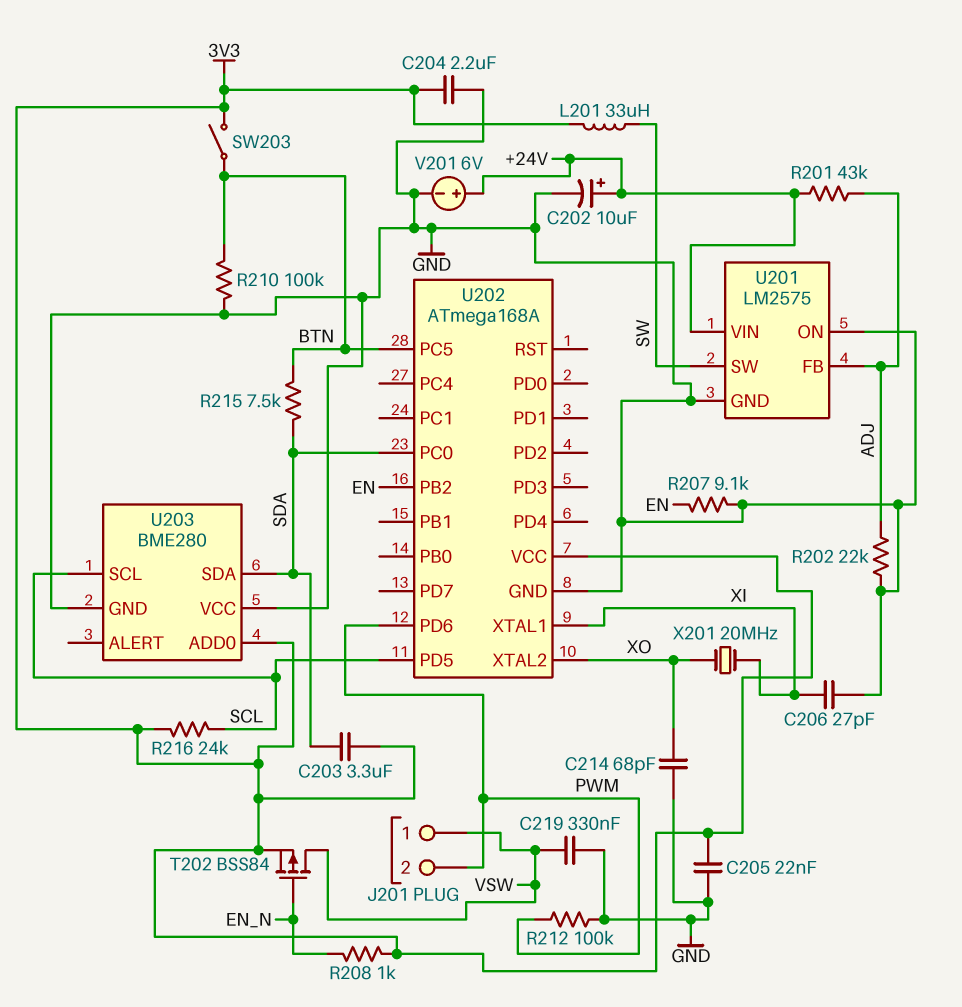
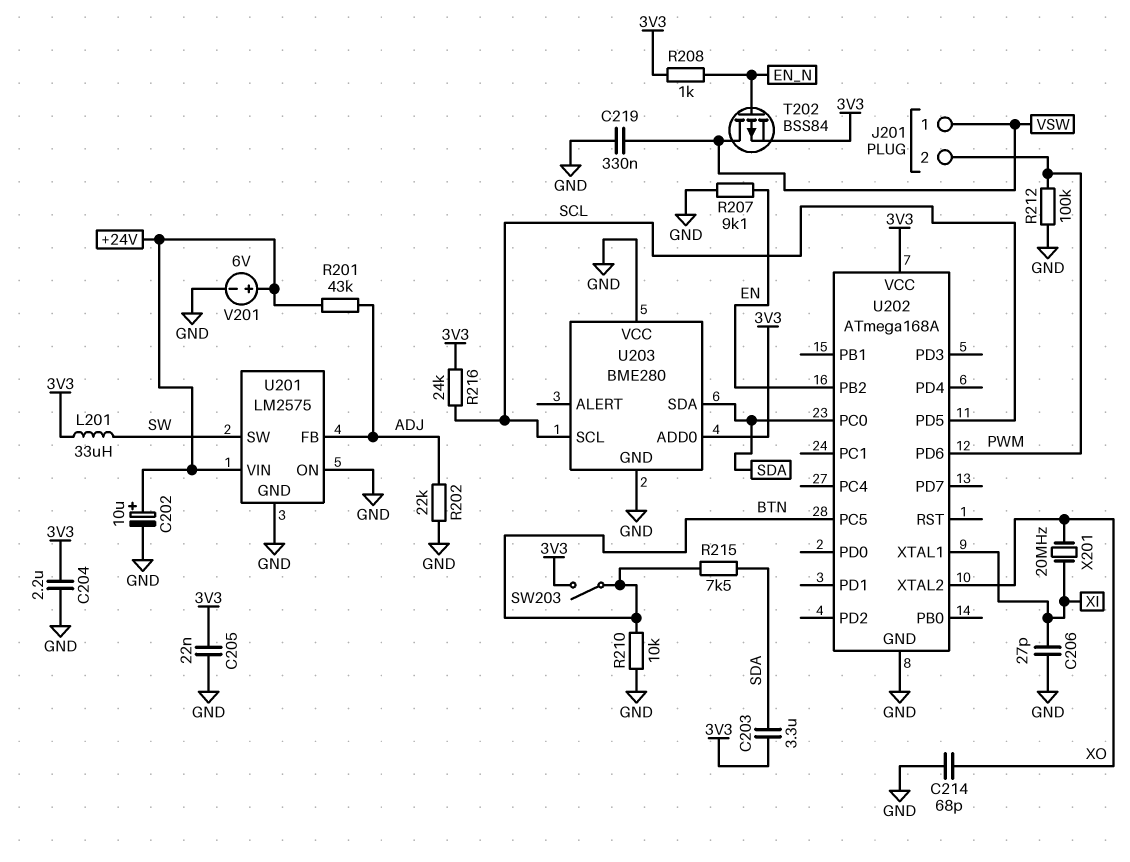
R210: 100k (BTN, GND) -> 10k (BTN, GND)

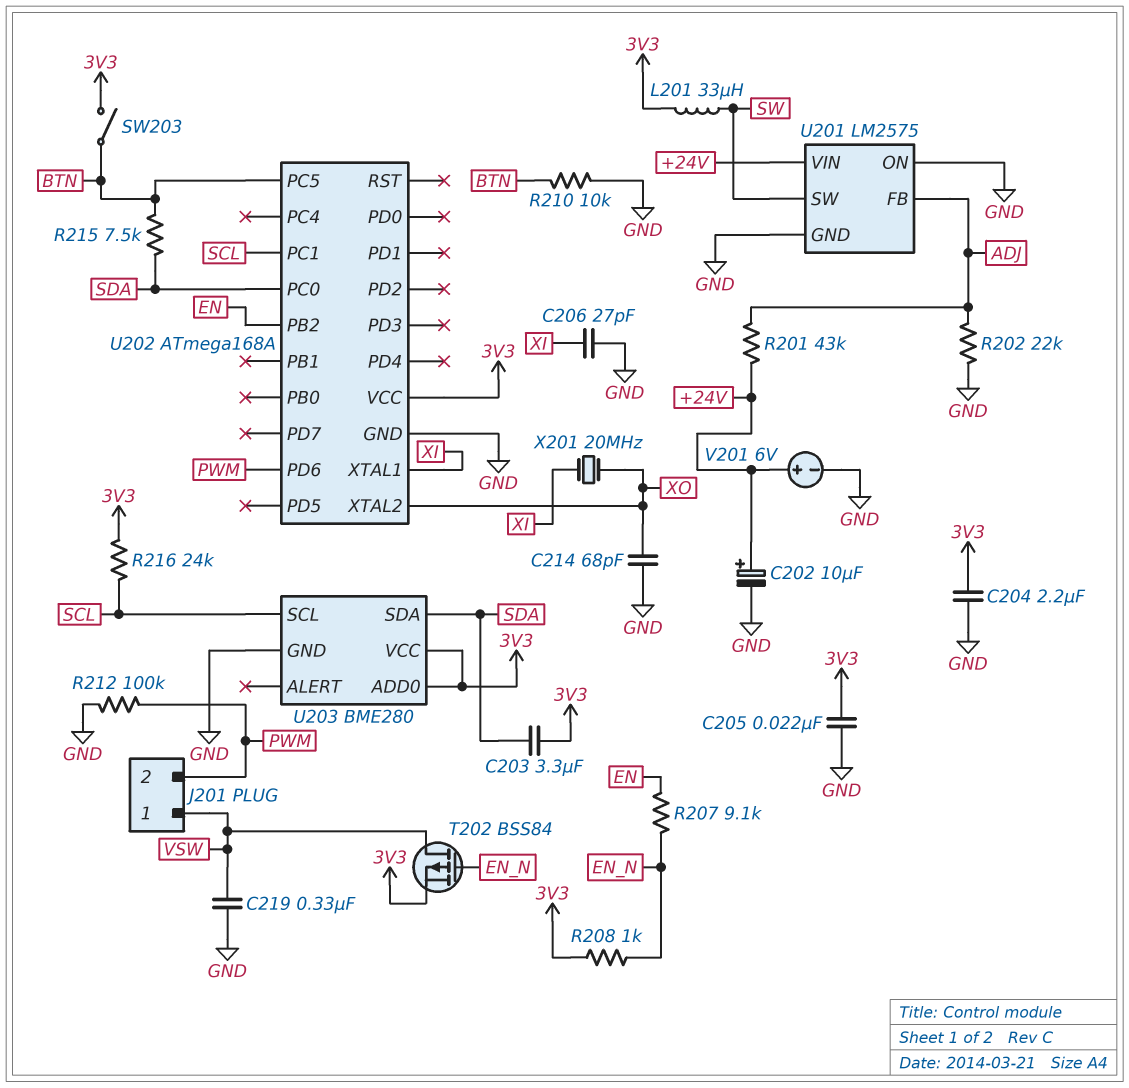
R207: 9.1k (EN, GND) -> 9.1k (EN, EN_N)
U202 pin PC1: none -> SCL
U202 pin PD5: SCL -> none
U203 pin VCC: GND -> 3V3

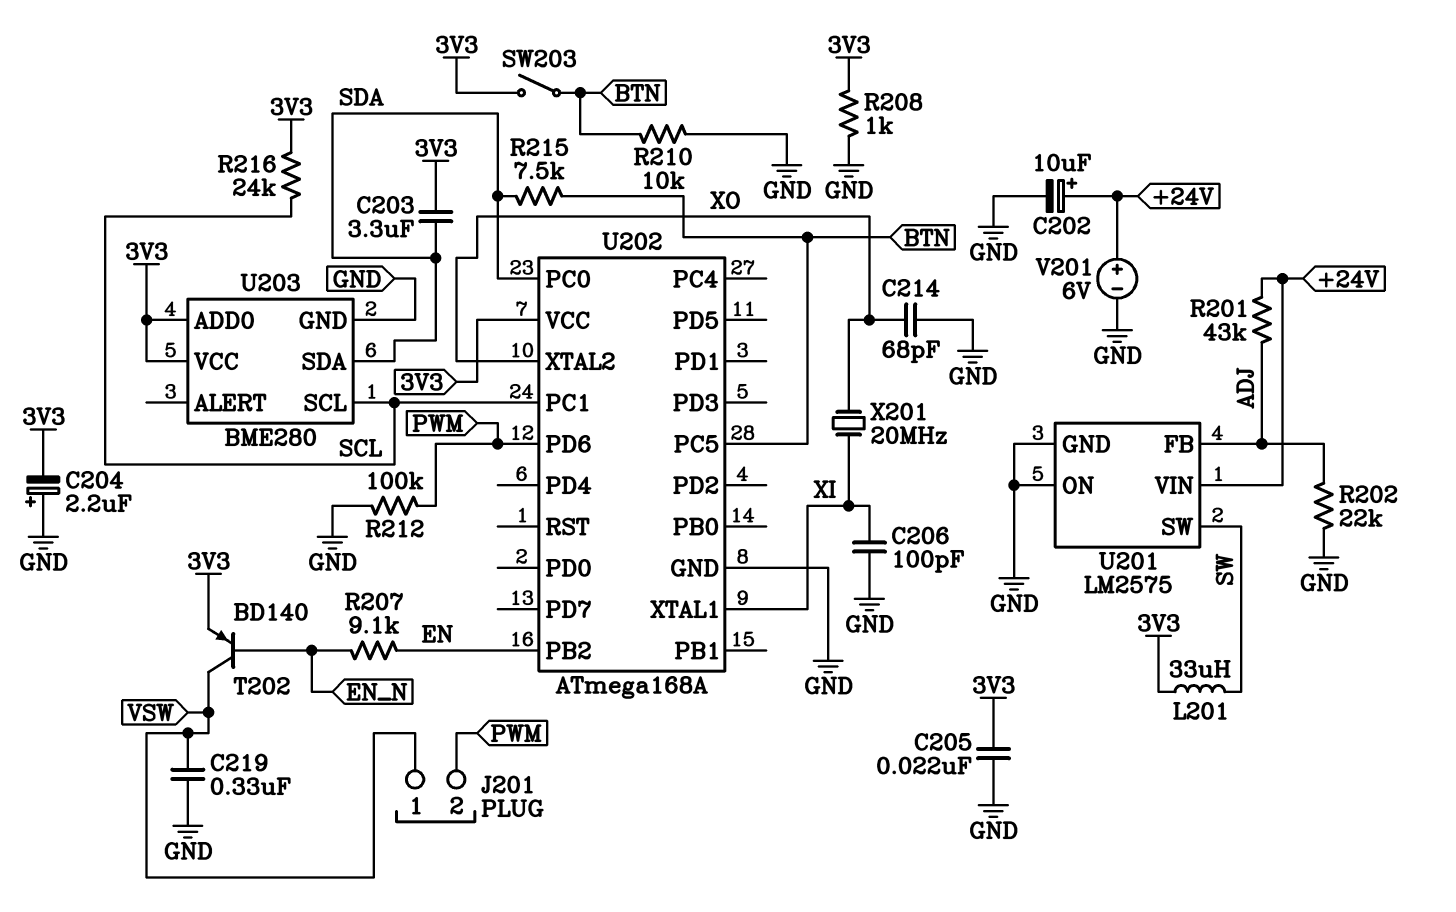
C204: 2.2uF (3V3, GND) -> 2.2uF (plus GND, minus 3V3)
C206: 27pF (GND, XI) -> 100pF (GND, XI)
R208: 1k (3V3, EN_N) -> 1k (3V3, GND)
T202: PMOS BSS84 (G EN_N, D VSW, S 3V3) -> PNP BD140 (B EN_N, C VSW, E 3V3)

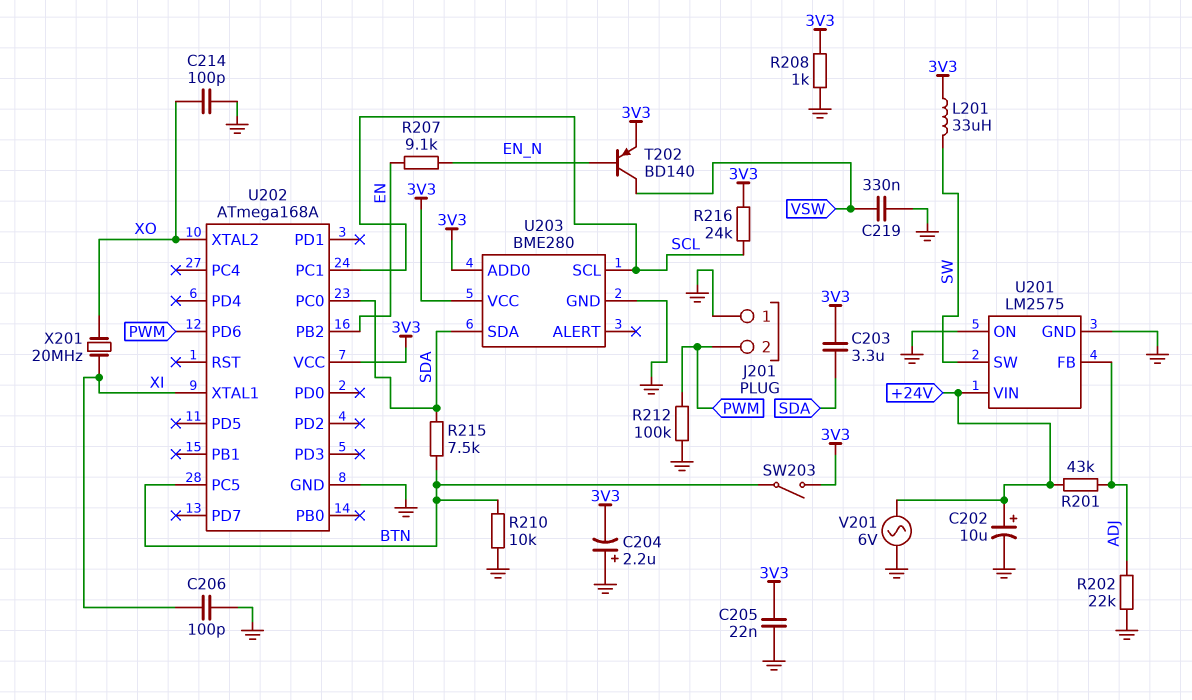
C214: 68pF (GND, XO) -> 100pF (GND, XO)
J201 pin 1: VSW -> GND
V201: 6V (plus +24V, minus GND) -> AC 6V (+24V, GND)

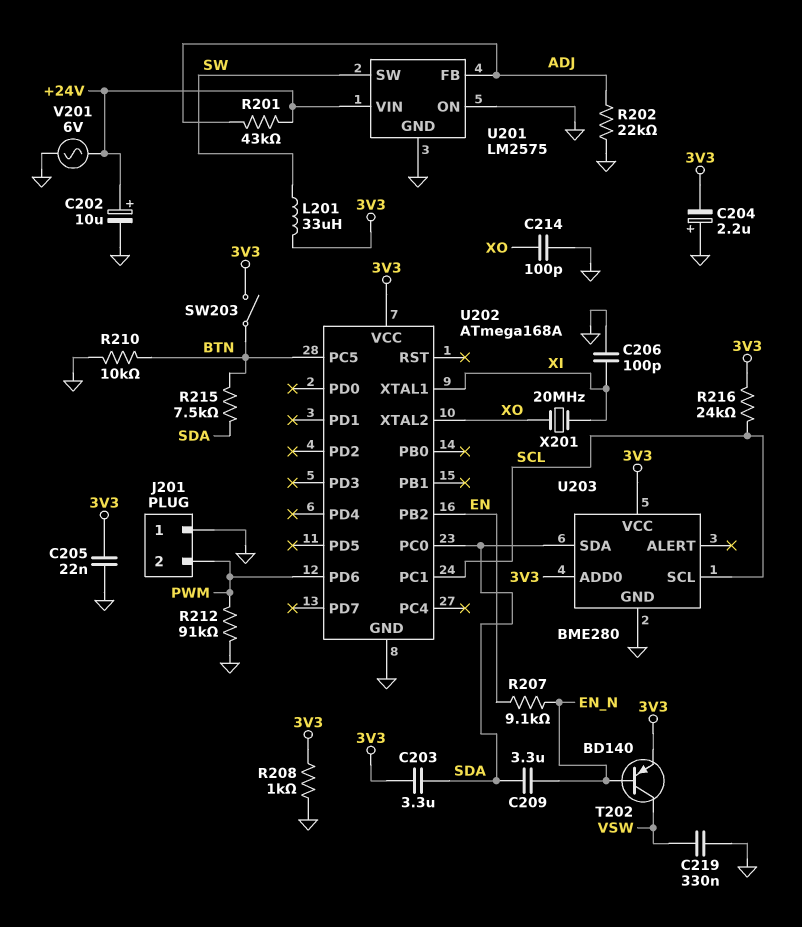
C209: none -> 3.3uF (EN_N, SDA)
R212: 100k (GND, PWM) -> 91k (GND, PWM)

